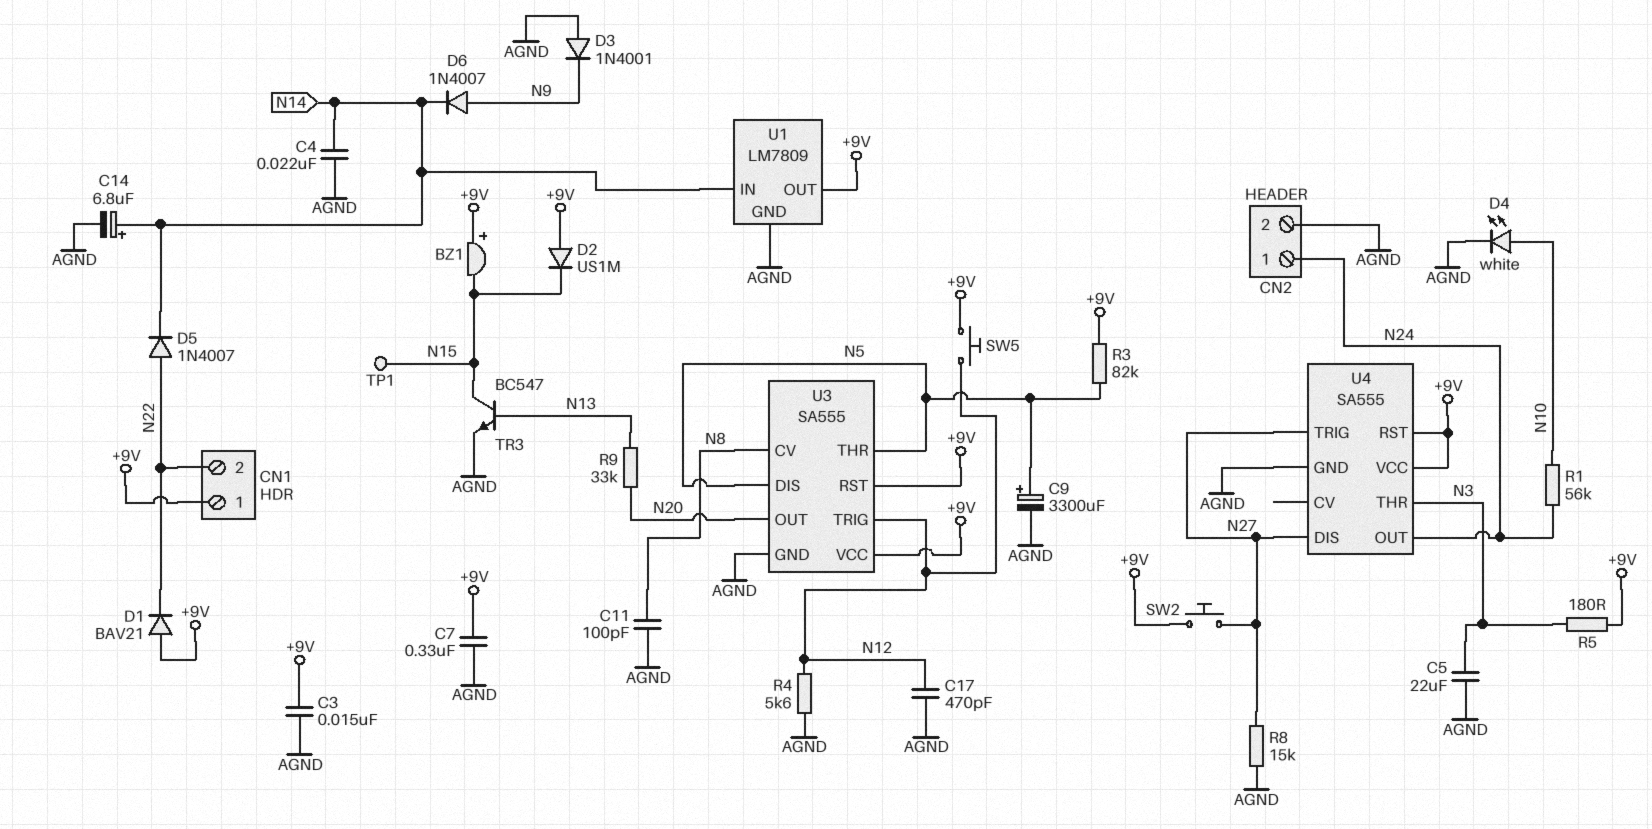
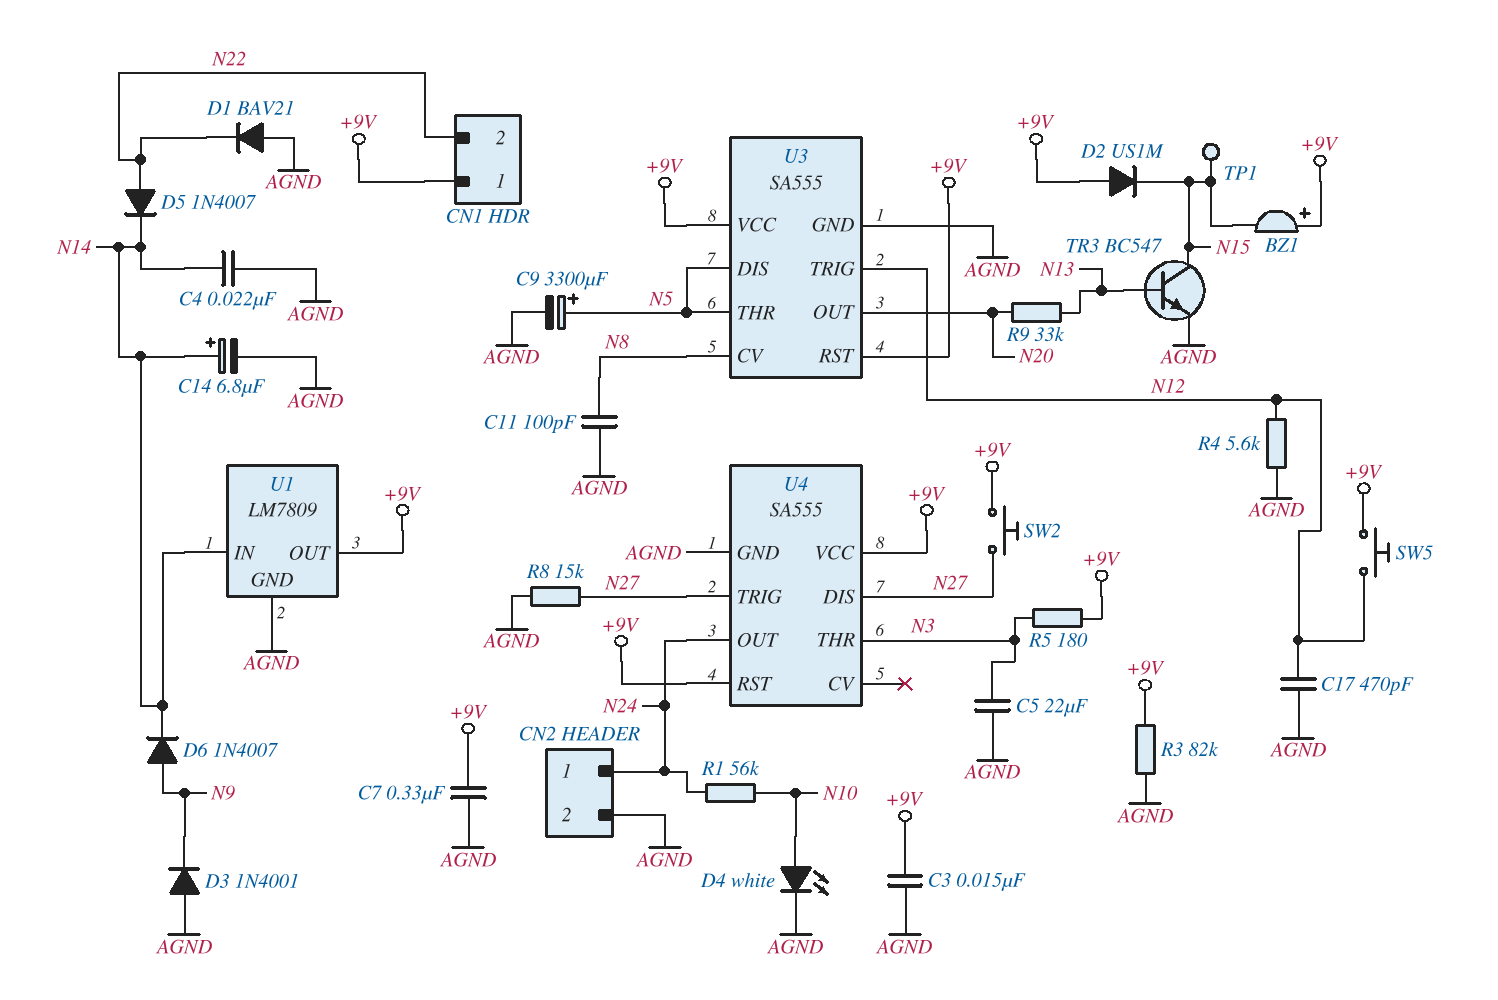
D1: diode BAV21 (A +9V, K N22) -> diode BAV21 (A AGND, K N22)
R3: 82k (+9V, N5) -> 82k (+9V, AGND)

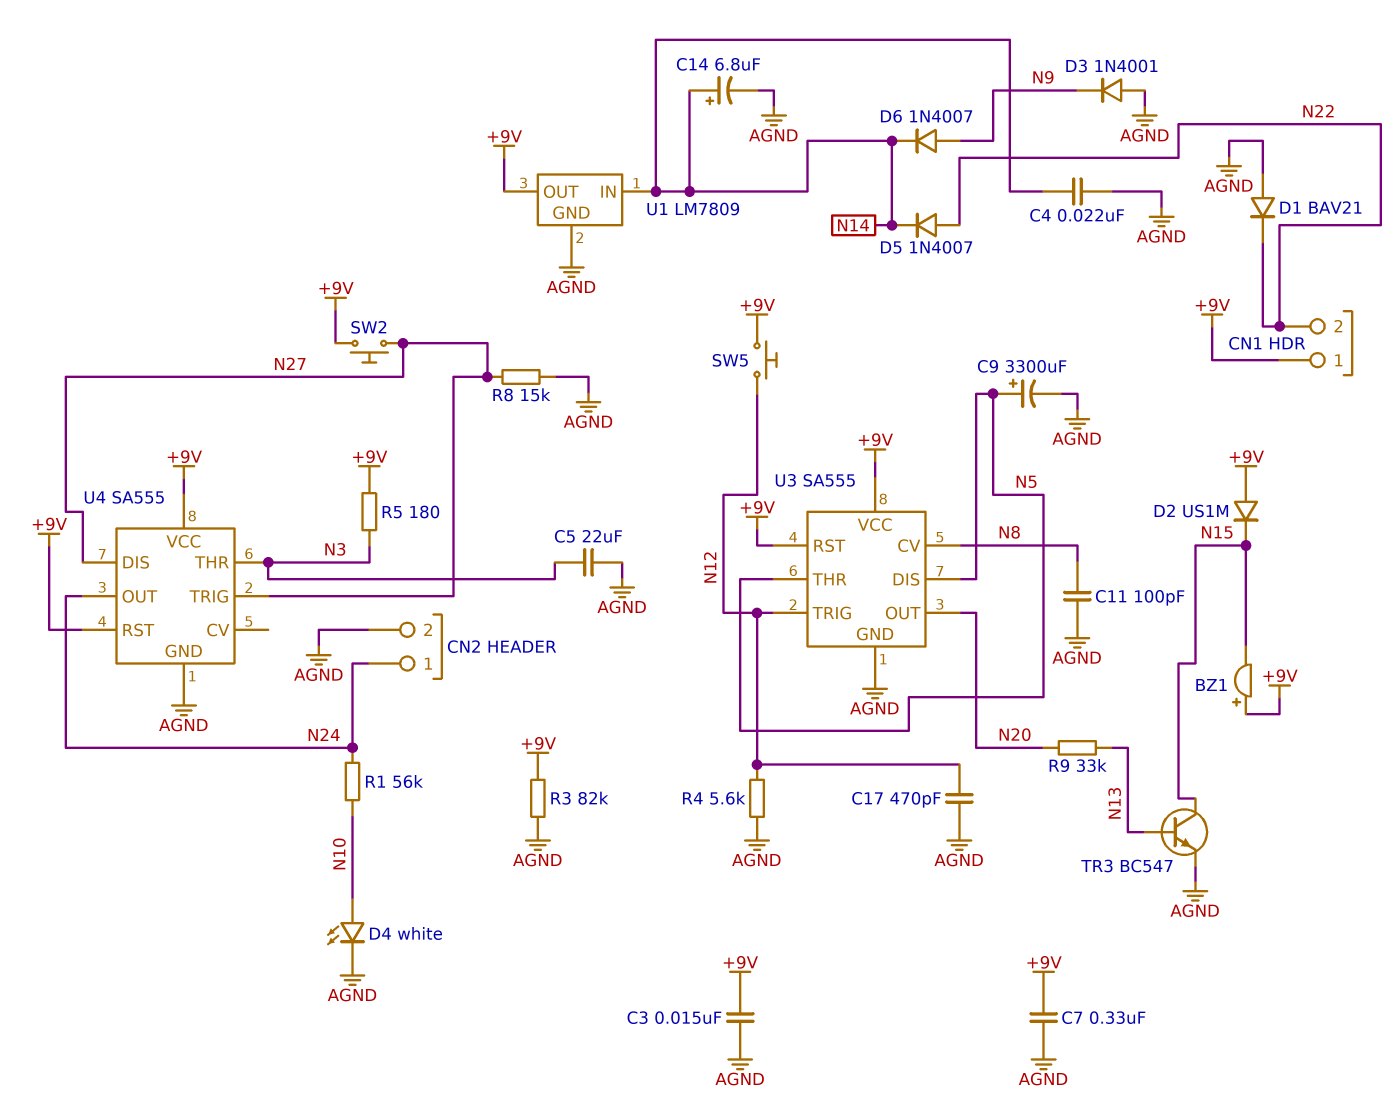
TP1: test point (N15) -> none

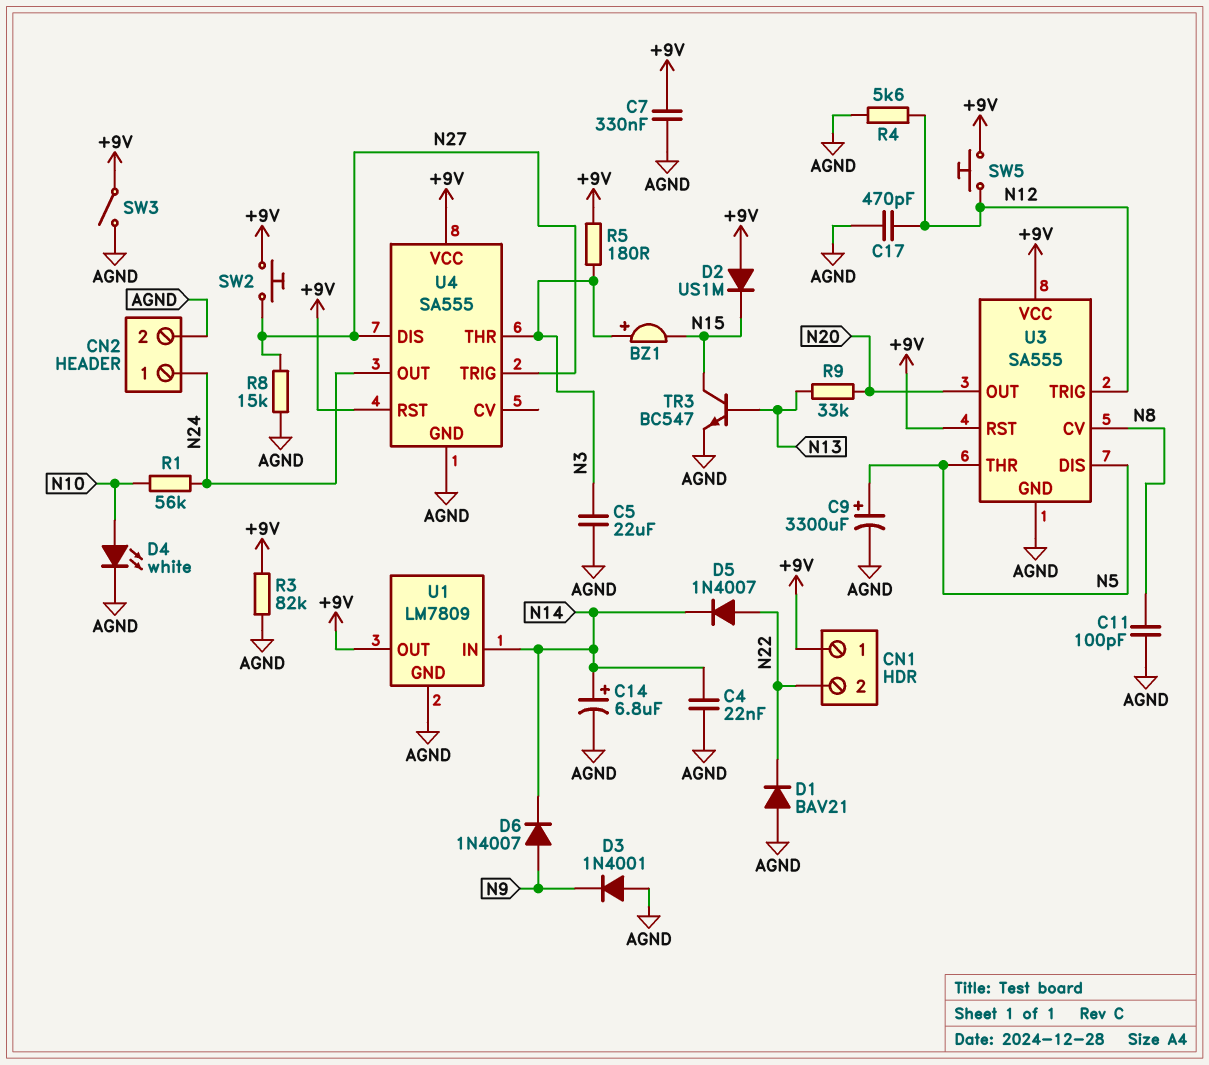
BZ1: buzzer (plus +9V, minus N15) -> buzzer (plus N3, minus N15)
C3: 15nF (+9V, AGND) -> none
SW3: none -> switch (+9V, AGND)

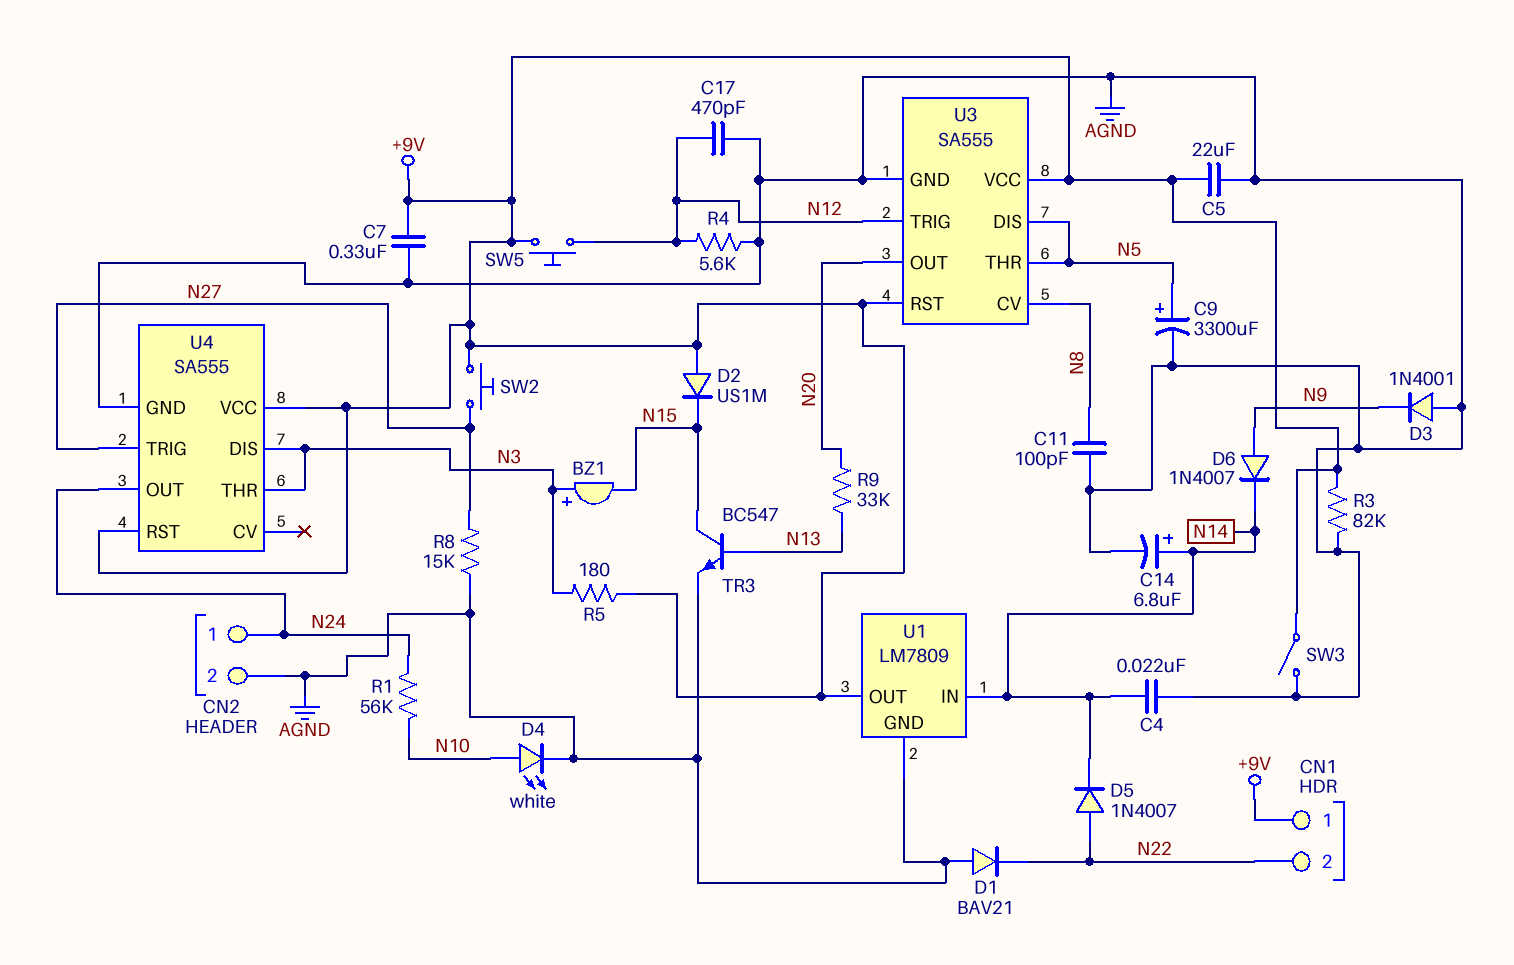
C5: 22uF (AGND, N3) -> 22uF (+9V, AGND)
U4 pin DIS: N27 -> N3

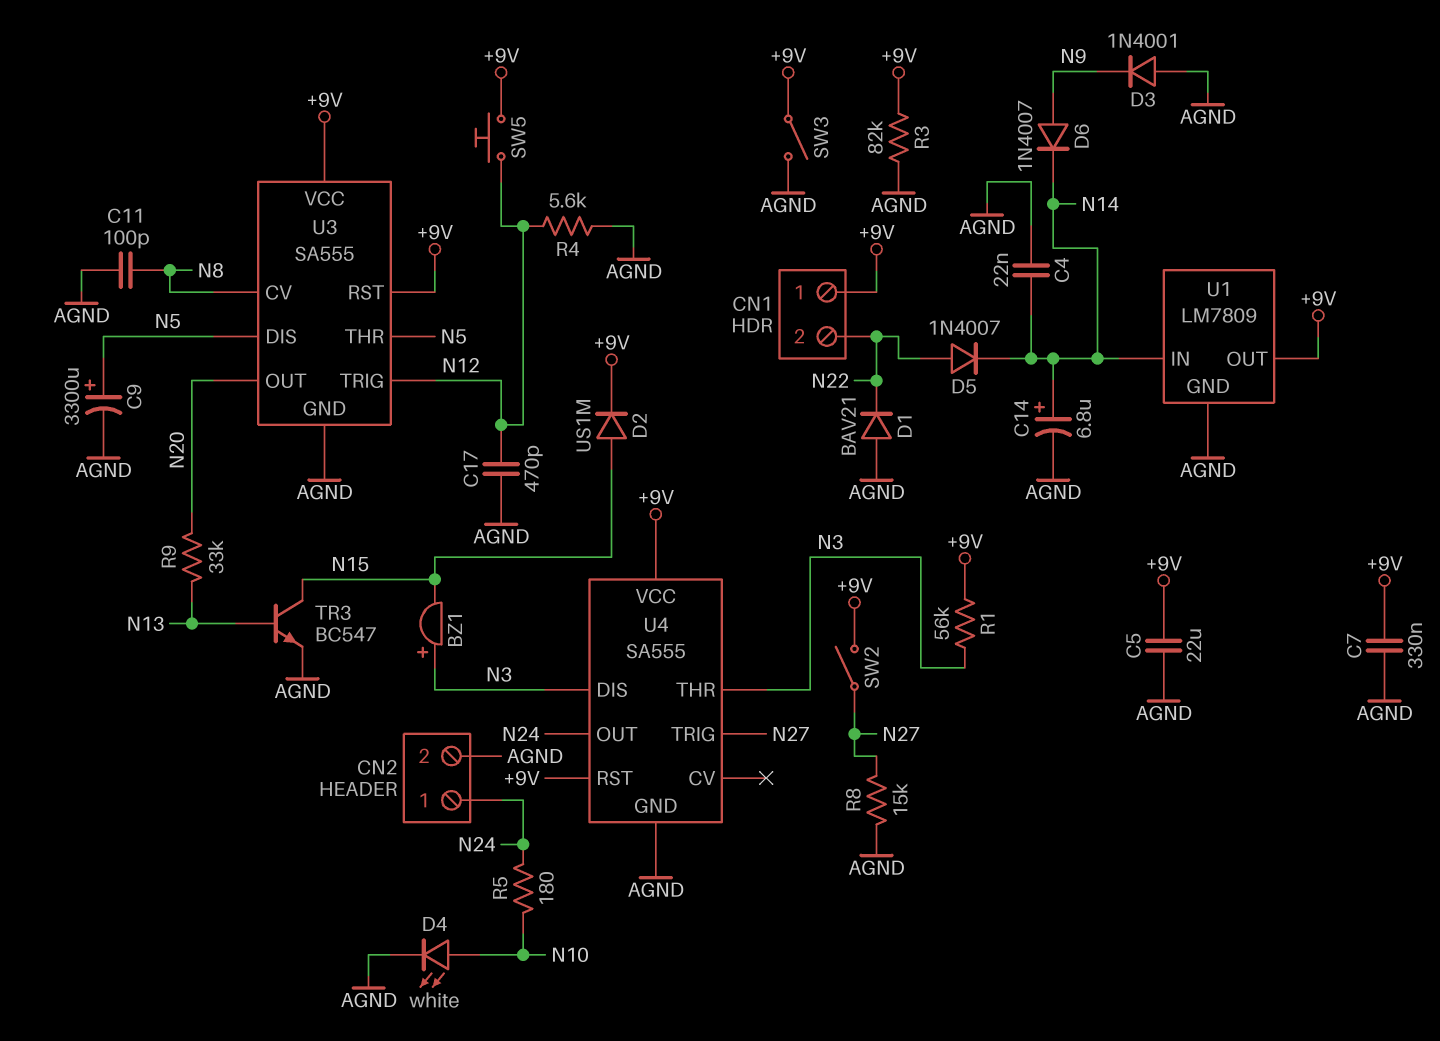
D2: diode US1M (A +9V, K N15) -> diode US1M (A N15, K +9V)
R1: 56k (N10, N24) -> 56k (+9V, N3)
R5: 180 (+9V, N3) -> 180 (N10, N24)
SW2: button (+9V, N27) -> switch (+9V, N27)

